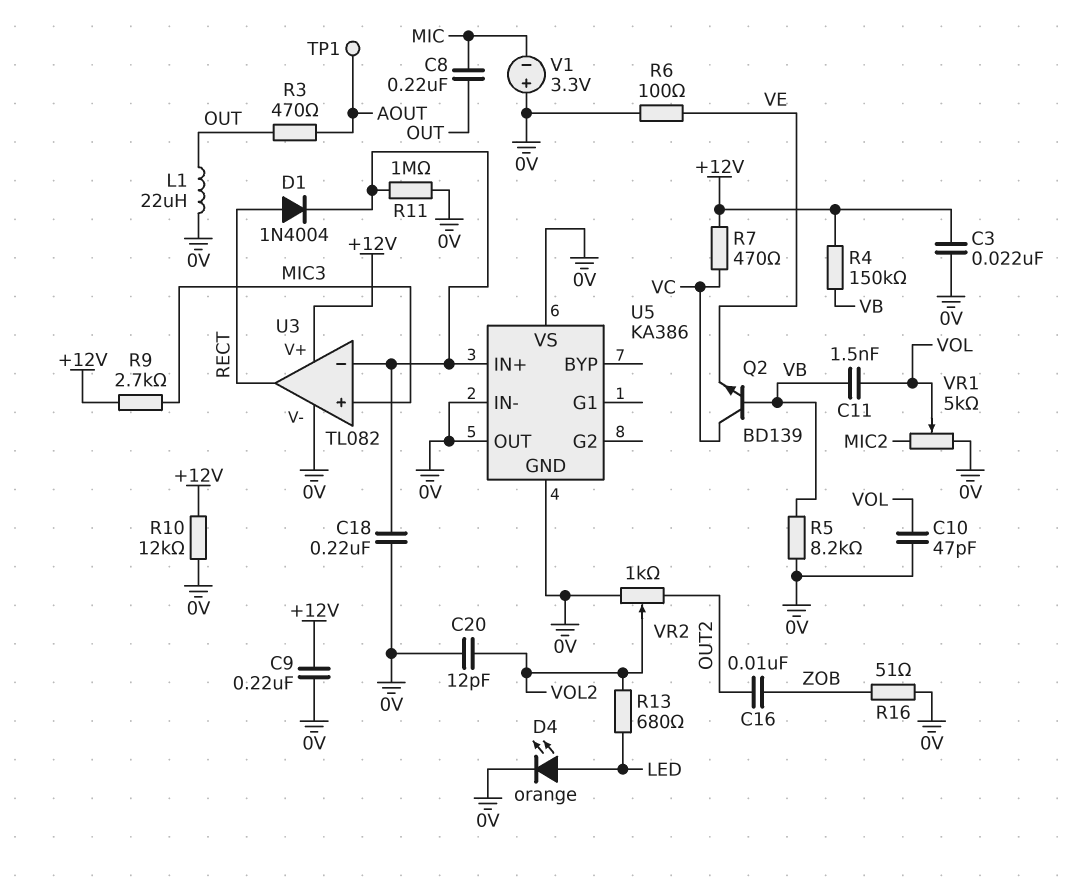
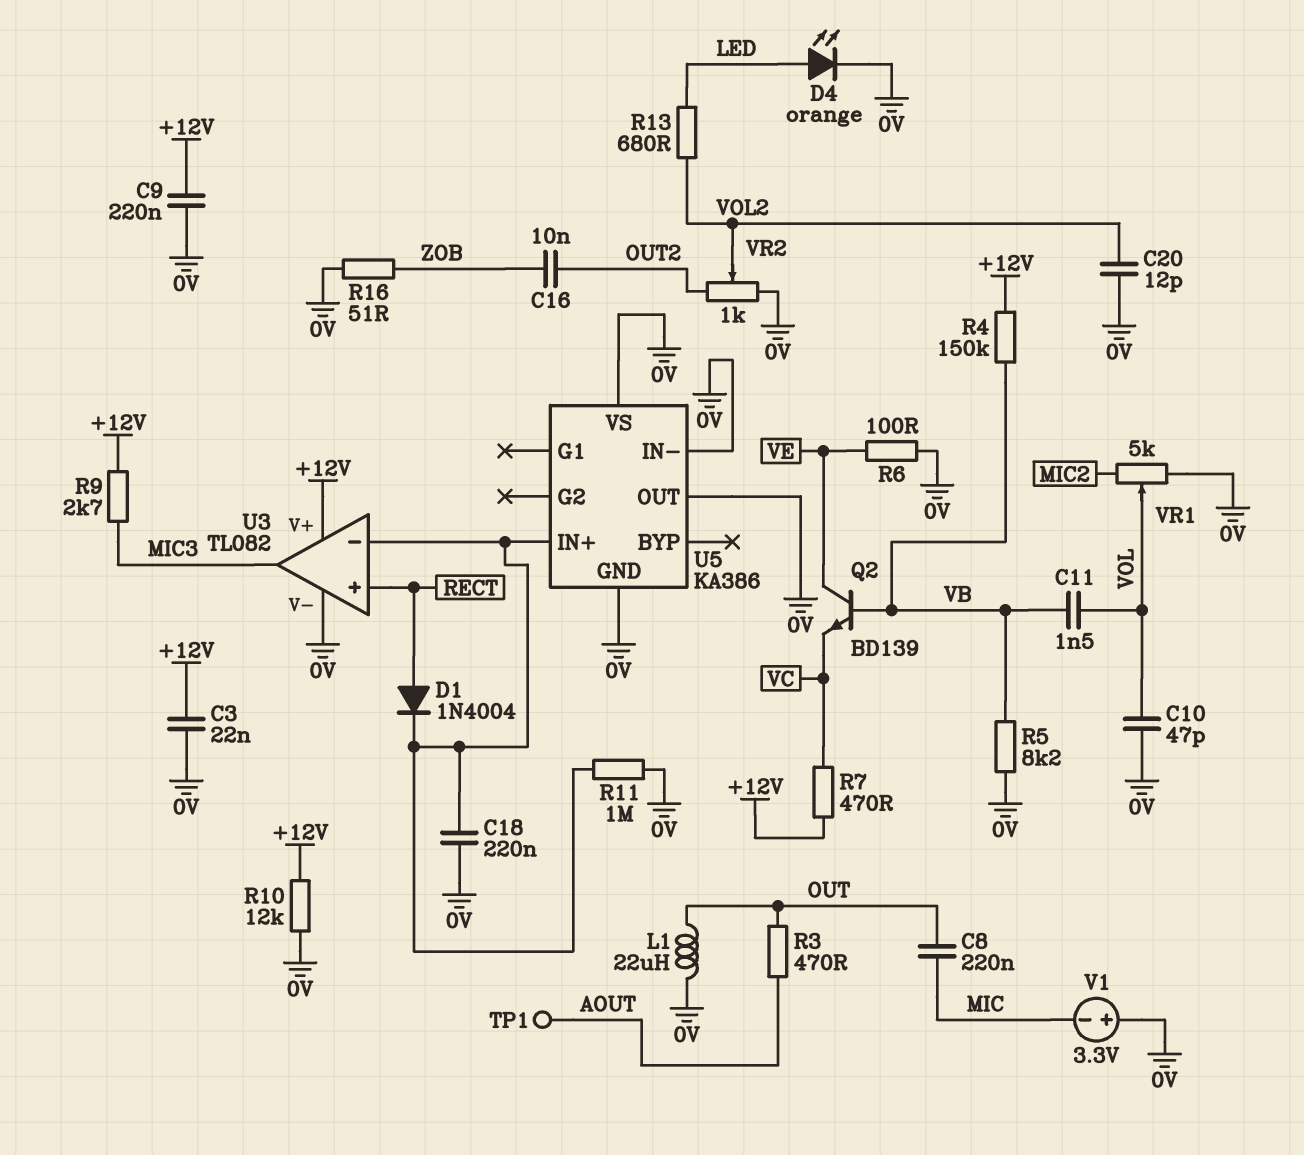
Q2: NPN BD139 (B VB, C VC, E VE) -> NPN BD139 (B VB, C VE, E VC)
U3 pin in+: MIC3 -> RECT
U3 pin out: RECT -> MIC3

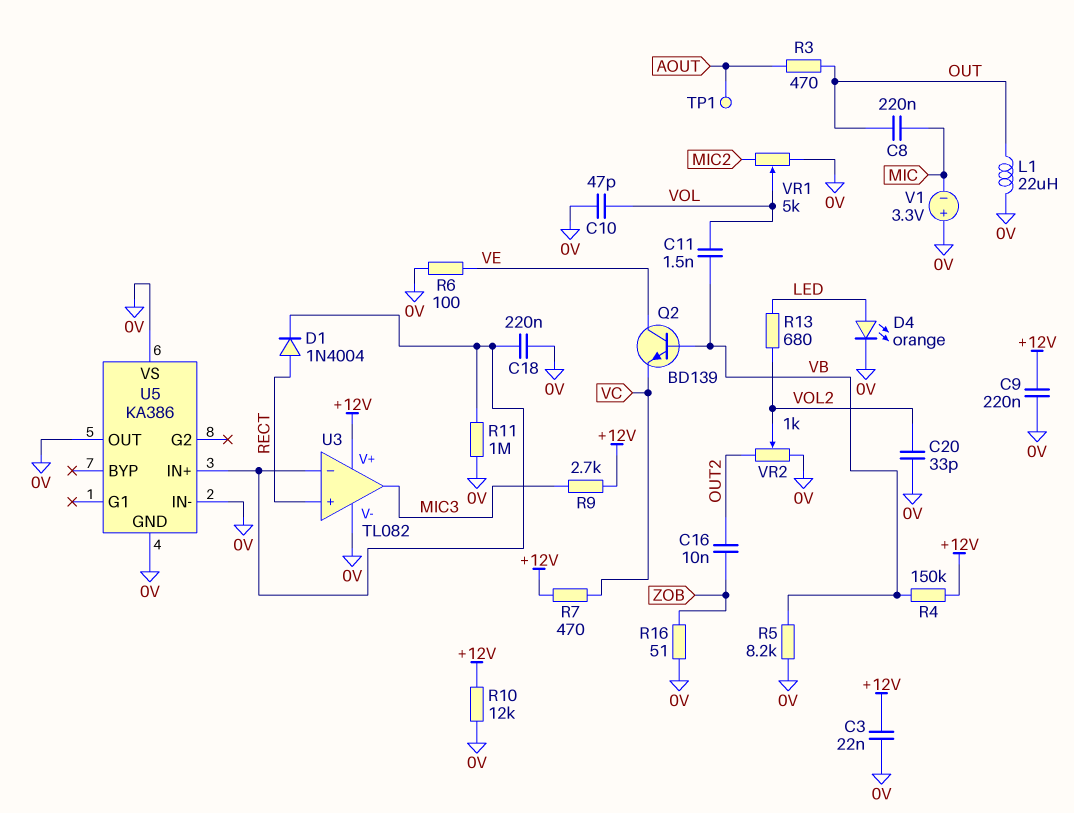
C20: 12pF (0V, VOL2) -> 33pF (0V, VOL2)

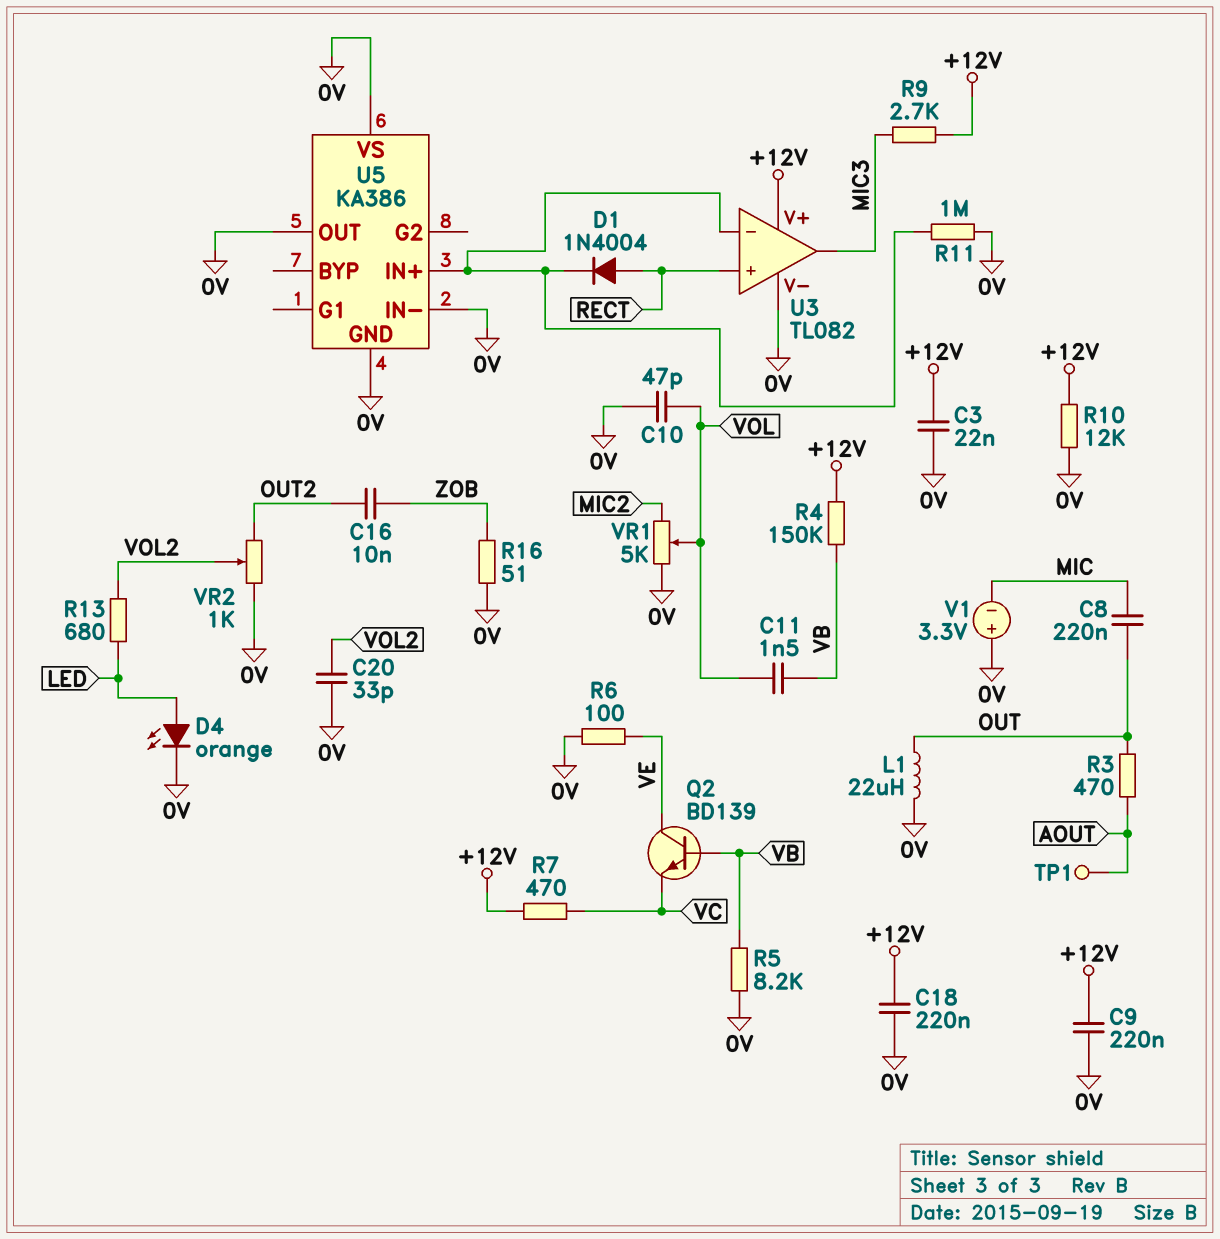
C18: 220nF (0V, U3/in-) -> 220nF (+12V, 0V)

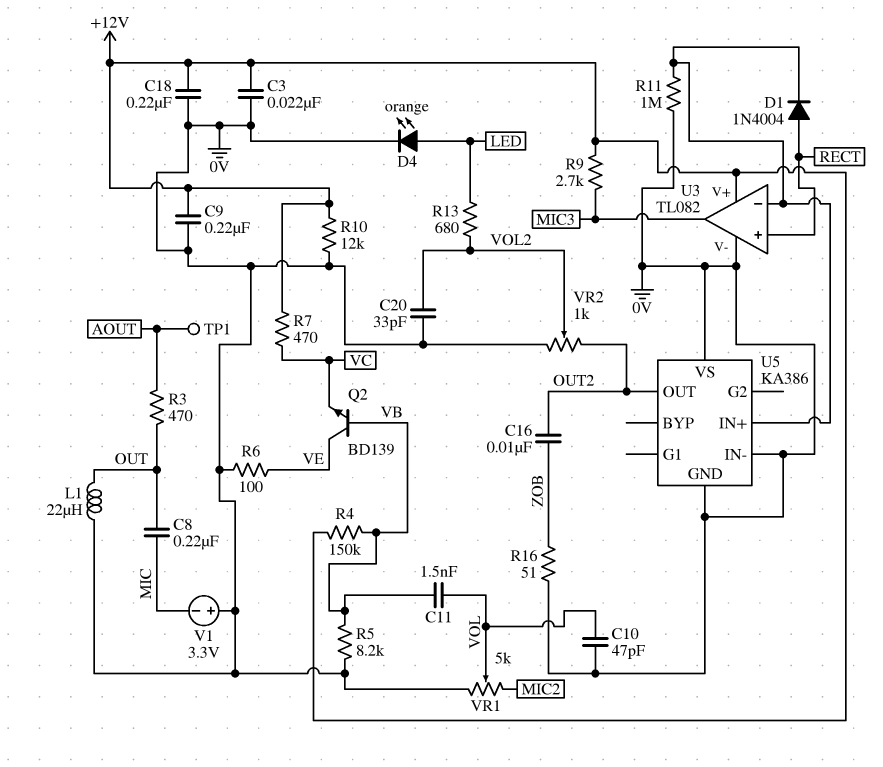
U5 pin OUT: 0V -> OUT2

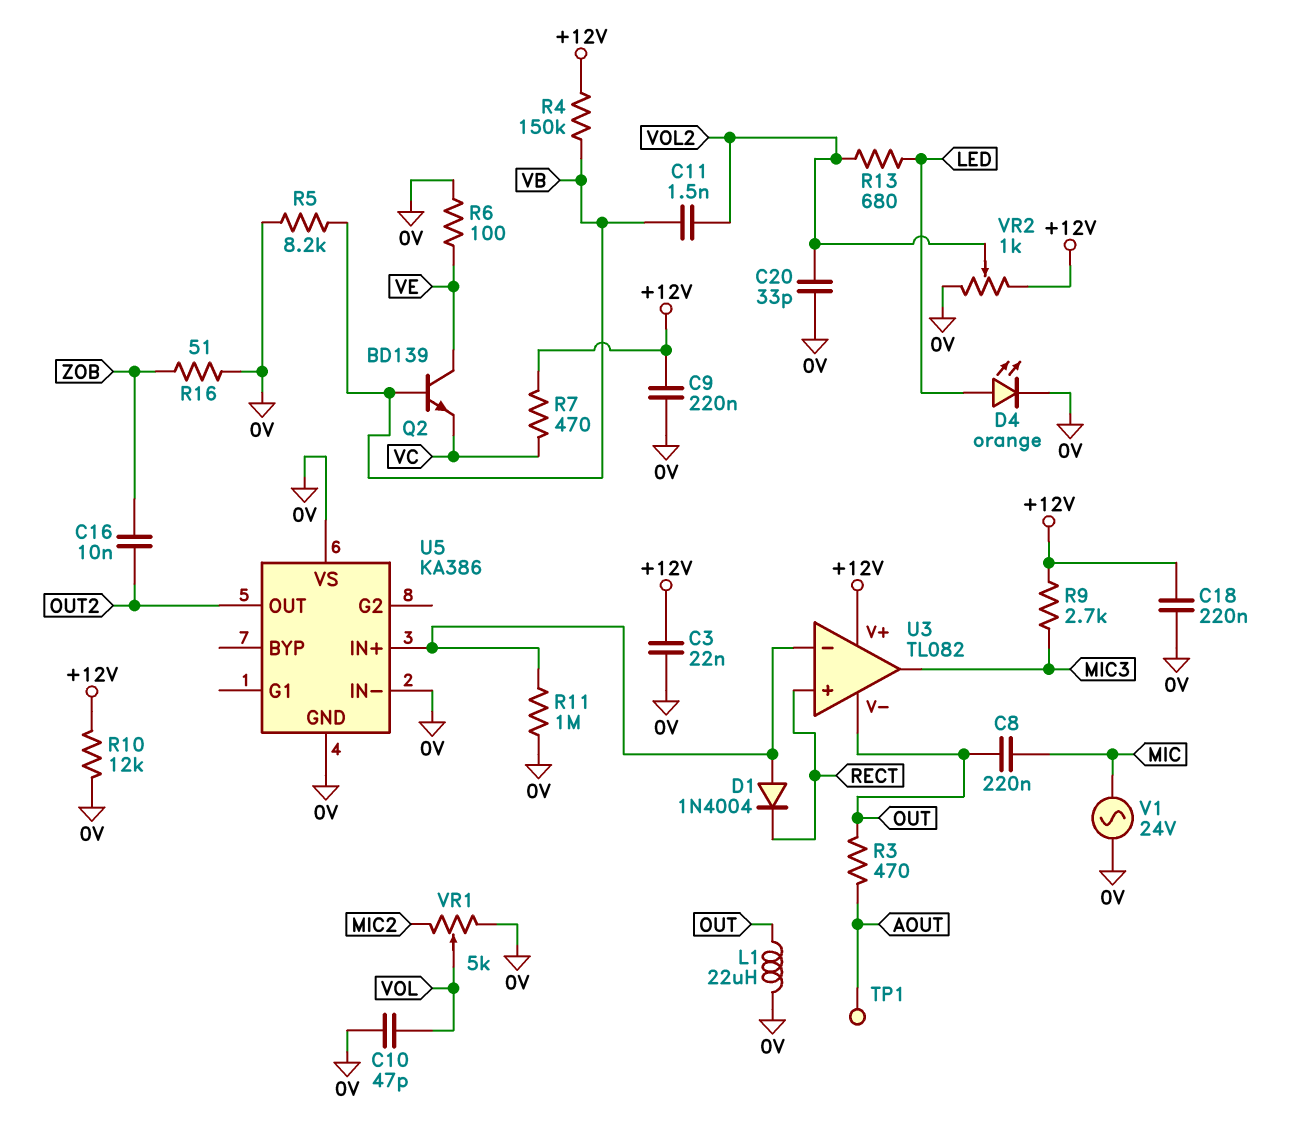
C11: 1.5nF (VB, VOL) -> 1.5nF (VB, VOL2)
D1: diode 1N4004 (A RECT, K U3/in-) -> diode 1N4004 (A U3/in-, K RECT)
U3 pin V-: 0V -> OUT
V1: 3.3V (plus 0V, minus MIC) -> AC 24V (0V, MIC)
VR2: 1k (0V, OUT2, wiper VOL2) -> 1k (+12V, 0V, wiper VOL2)

